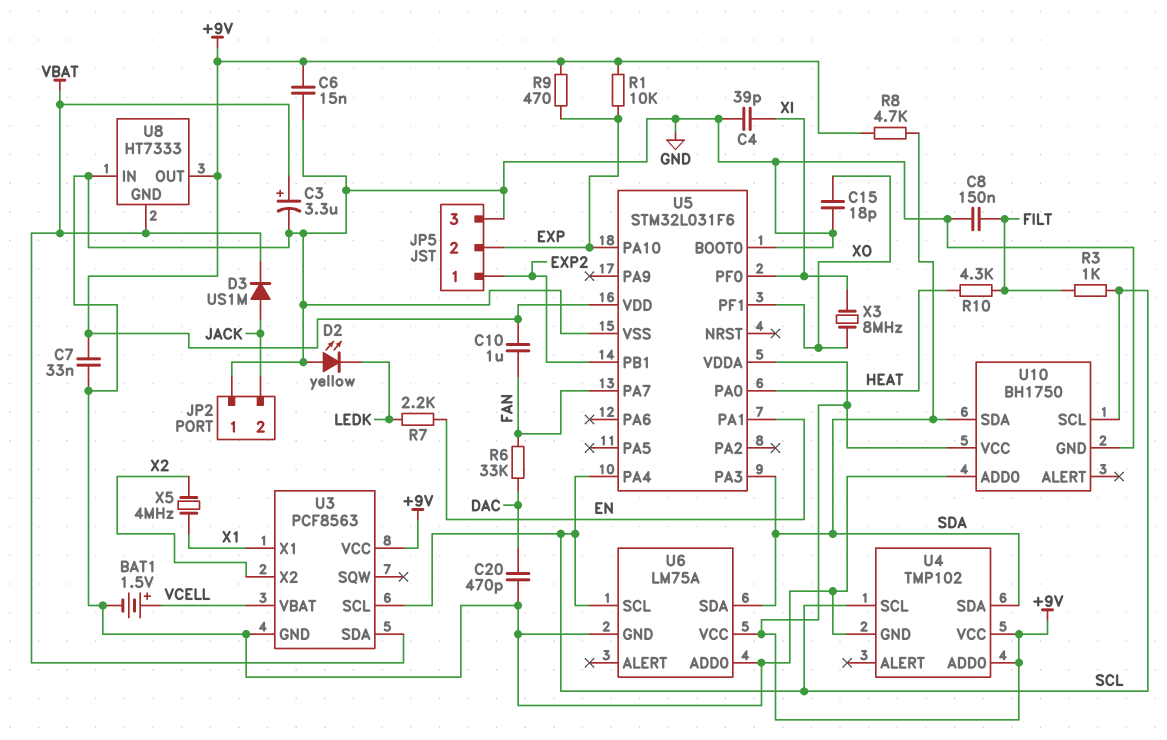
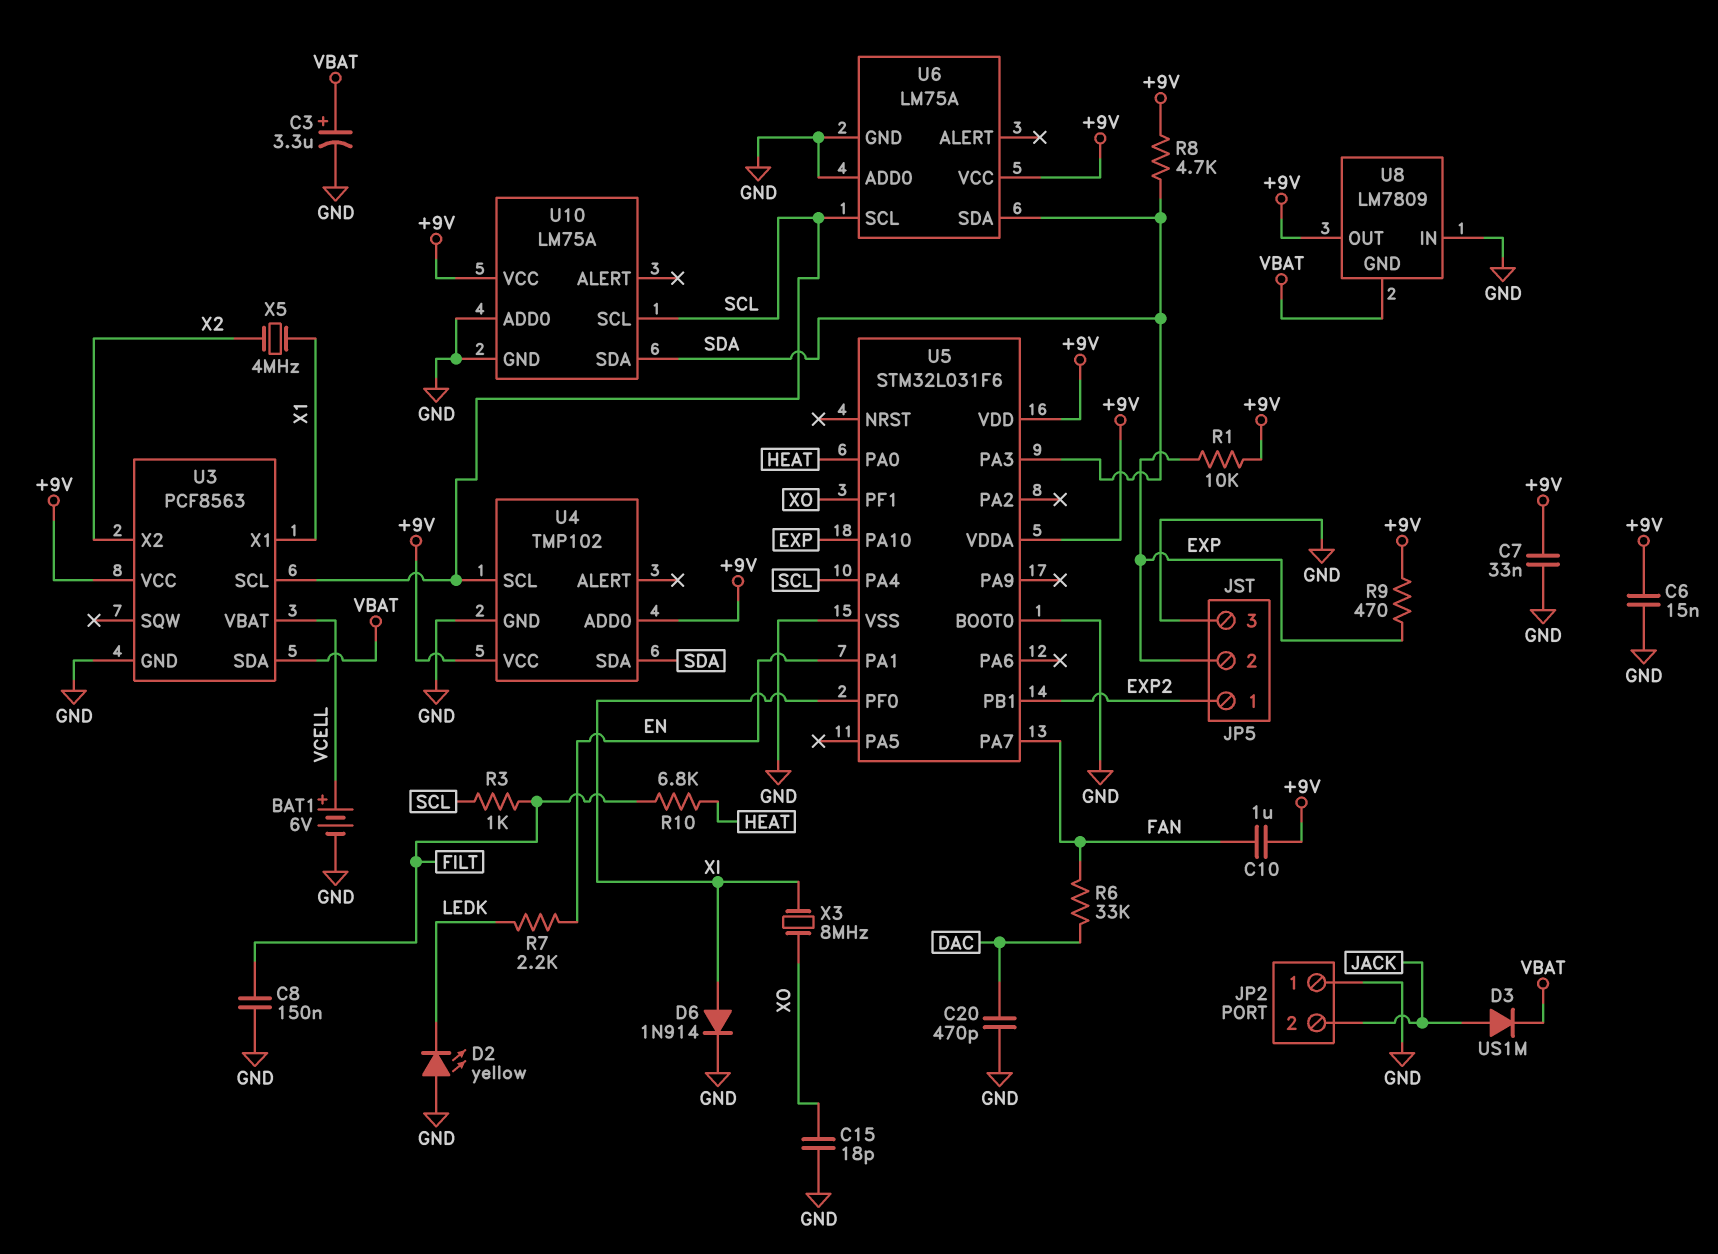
BAT1: 1.5V (plus VCELL, minus GND) -> 6V (plus VCELL, minus GND)
C4: 39pF (GND, XI) -> none
D6: none -> diode 1N914 (A XI, K GND)
R10: 4.3k (FILT, HEAT) -> 6.8k (FILT, HEAT)
U8: HT7333 -> LM7809
U10: BH1750 -> LM75A

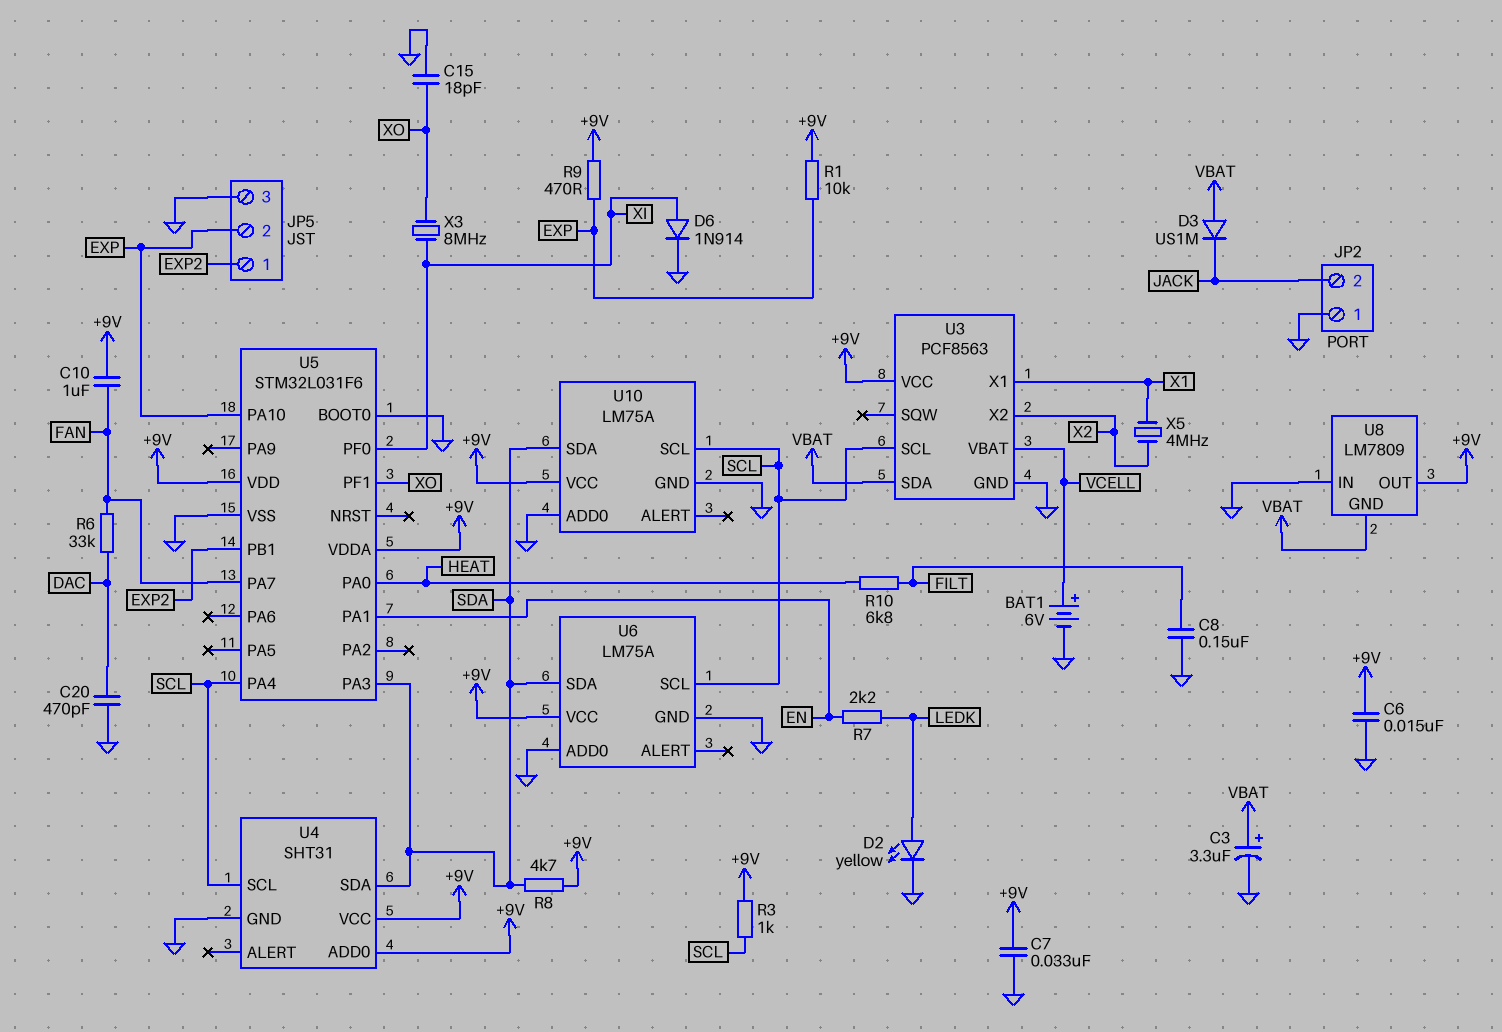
D2: LED yellow (A GND, K LEDK) -> LED yellow (A LEDK, K GND)
D3: diode US1M (A JACK, K VBAT) -> diode US1M (A VBAT, K JACK)
R3: 1k (FILT, SCL) -> 1k (+9V, SCL)
U4: TMP102 -> SHT31

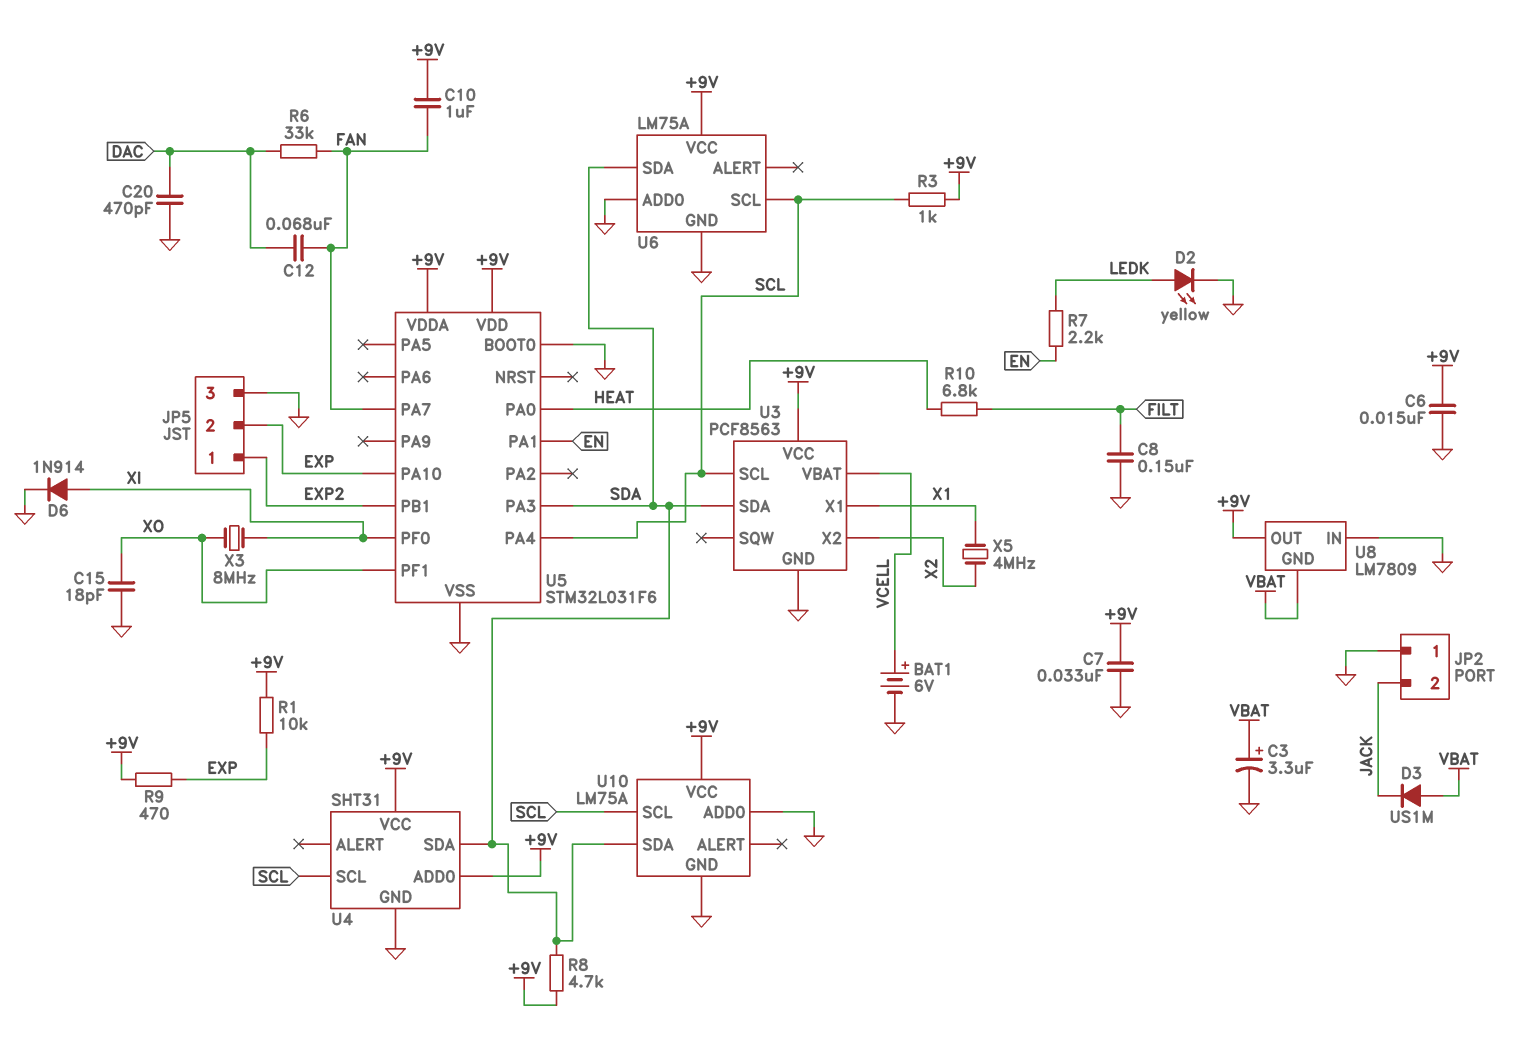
C12: none -> 68nF (DAC, FAN)
U3 pin SDA: VBAT -> SDA

